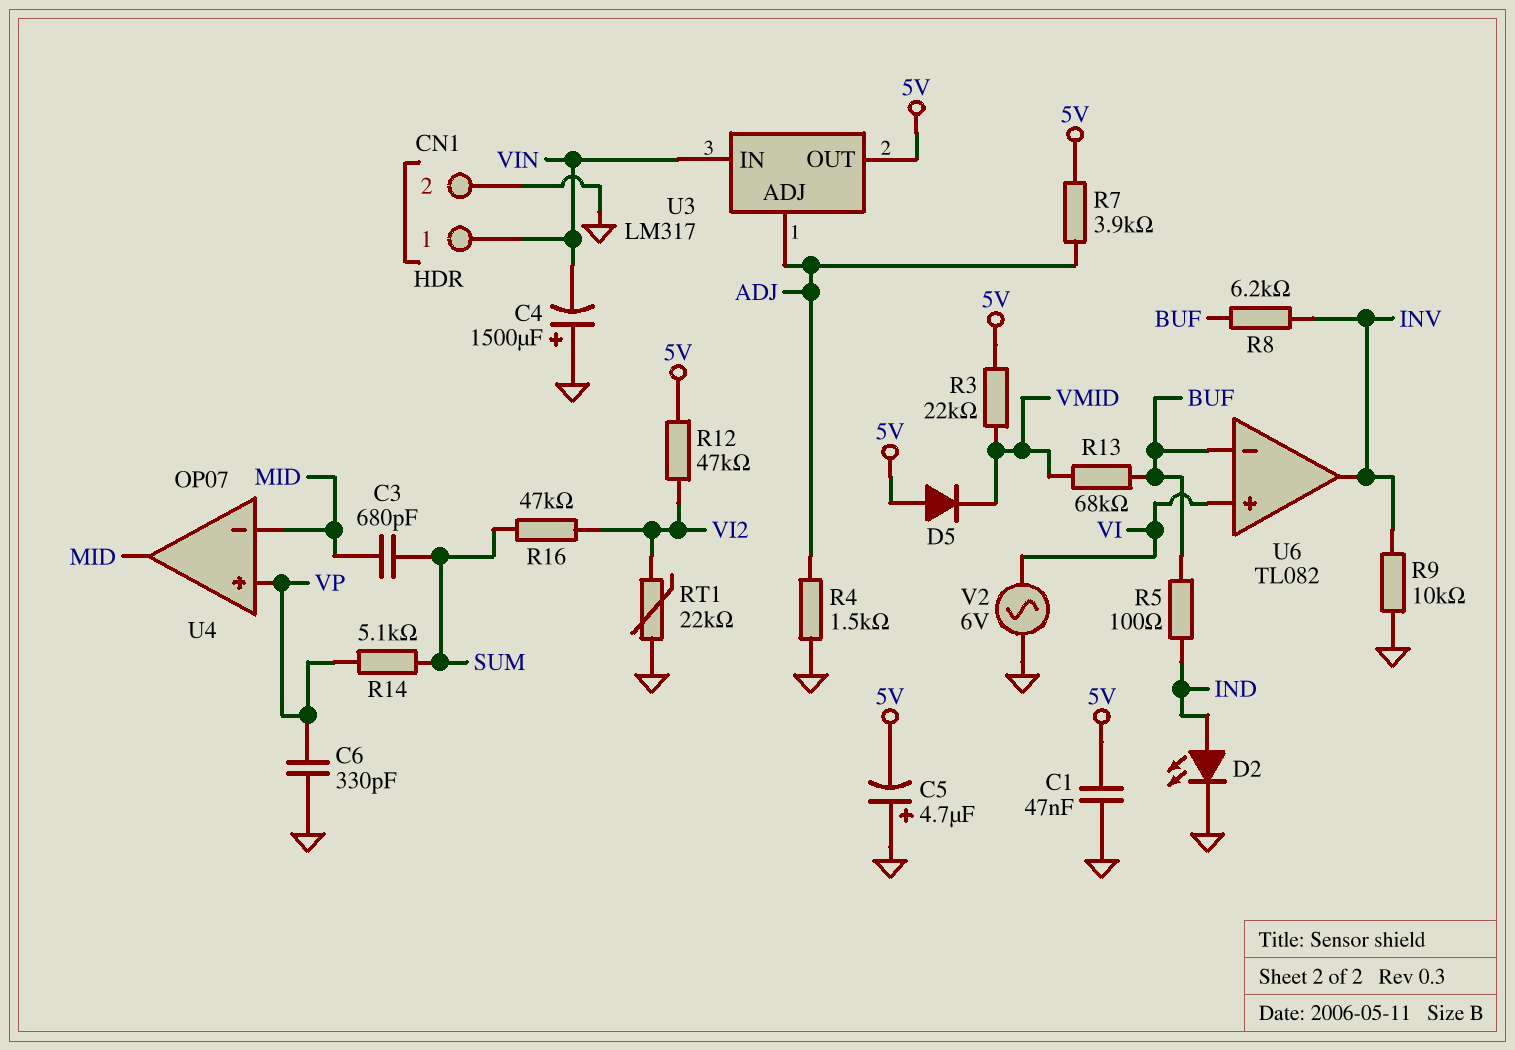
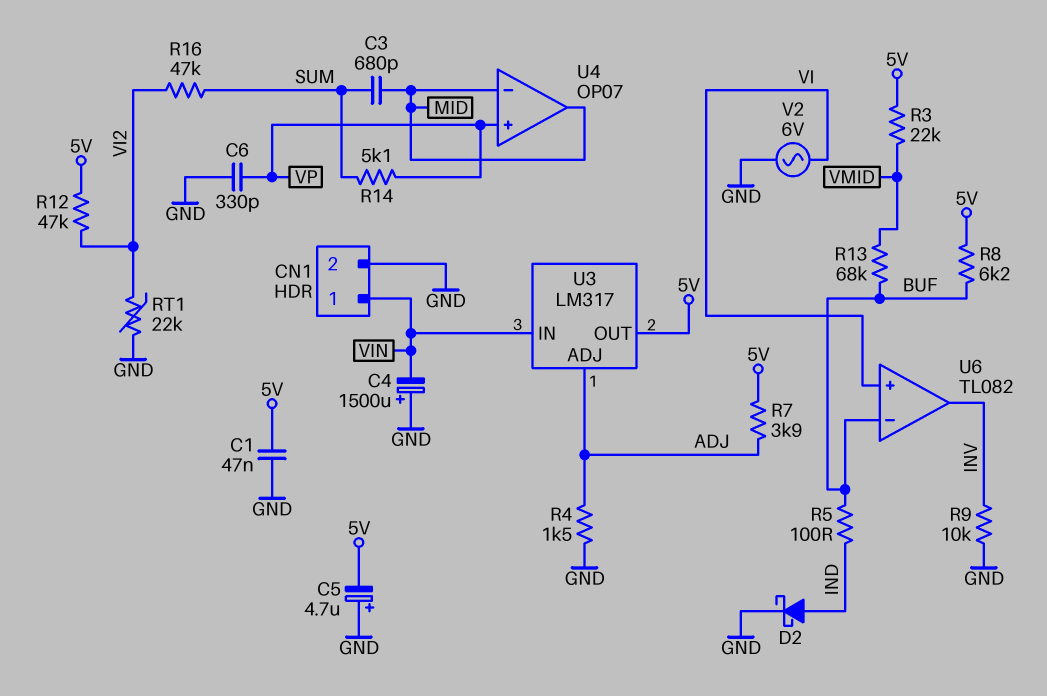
D2: LED (A IND, K GND) -> schottky (A IND, K GND)
D5: diode (A 5V, K VMID) -> none
R8: 6.2k (BUF, INV) -> 6.2k (5V, BUF)

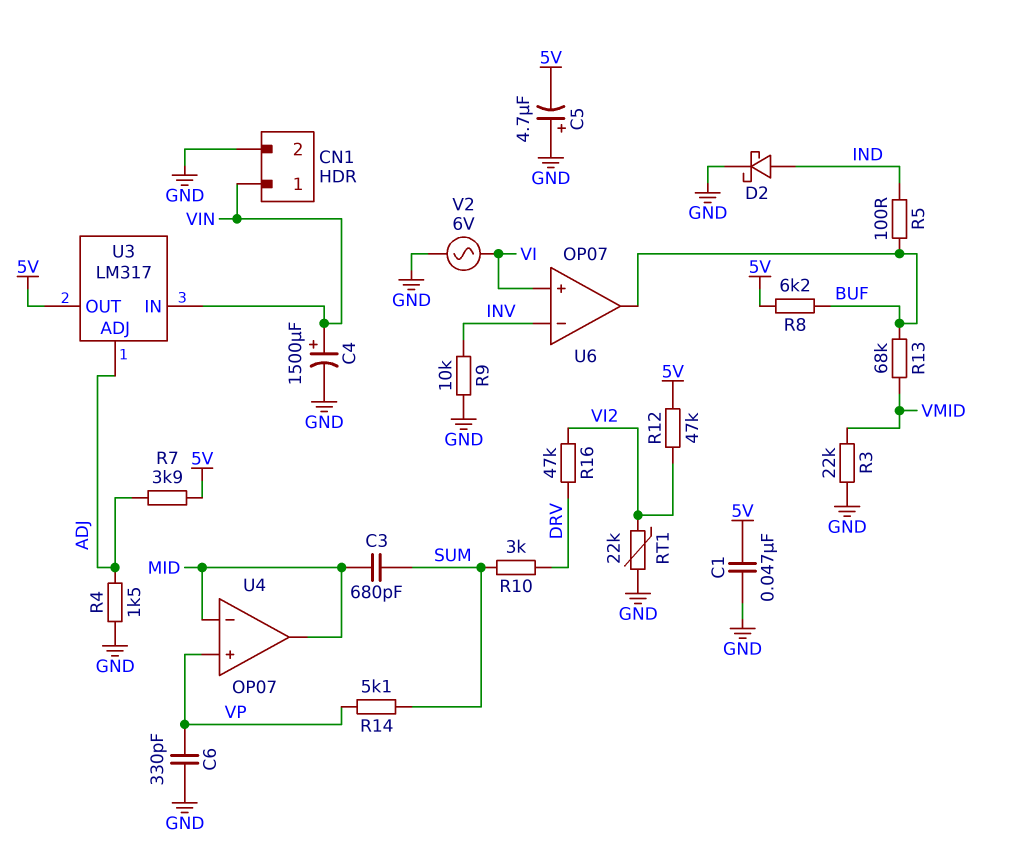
C4: 1500uF (plus GND, minus VIN) -> 1500uF (plus VIN, minus GND)
R3: 22k (5V, VMID) -> 22k (GND, VMID)
R10: none -> 3k (DRV, SUM)
R16: 47k (SUM, VI2) -> 47k (DRV, VI2)
U6: TL082 -> OP07
U6 pin in-: BUF -> INV
U6 pin out: INV -> BUF

